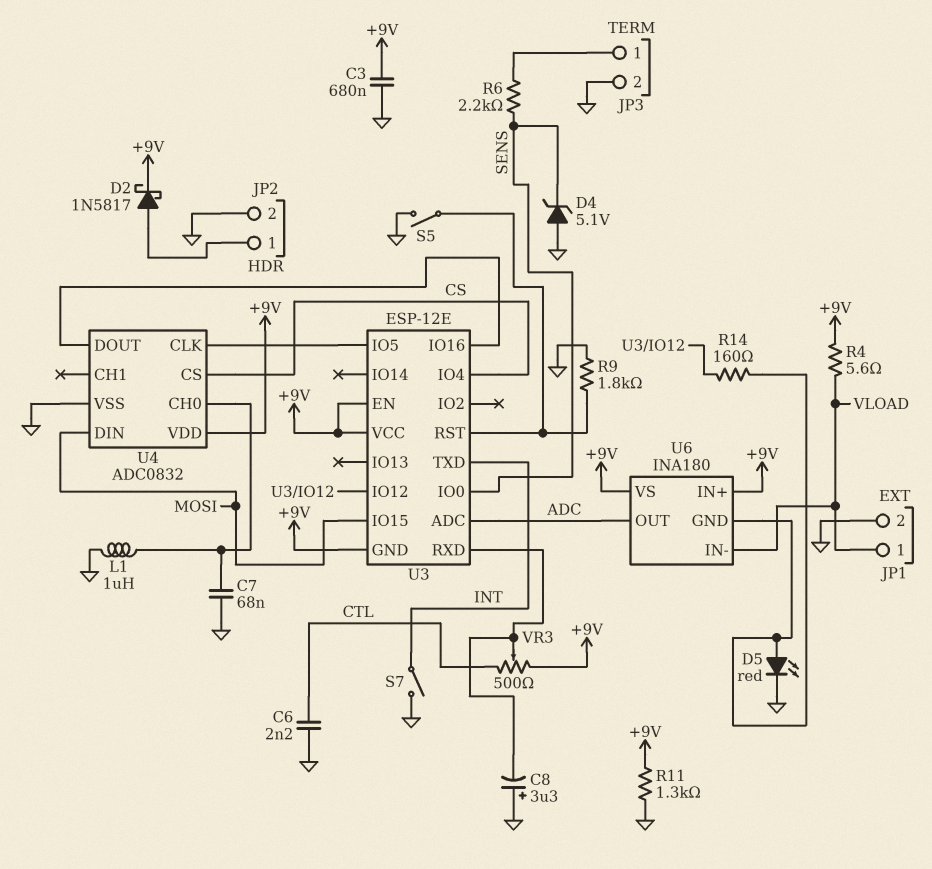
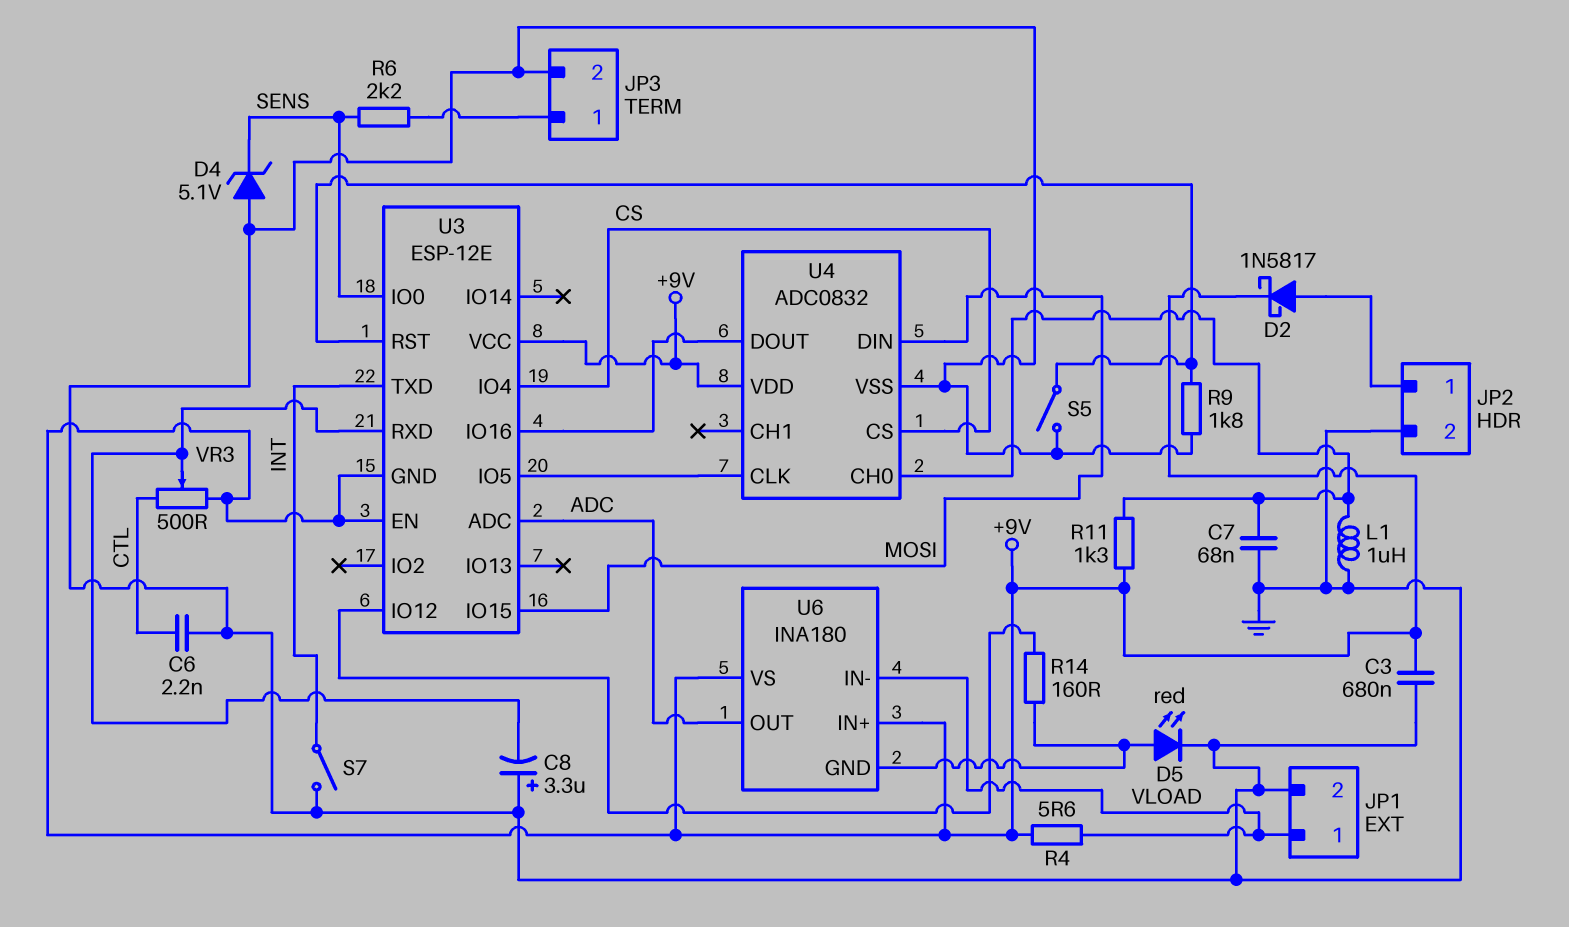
R11: 1.3k (+9V, GND) -> 1.3k (+9V, U4/CH0)

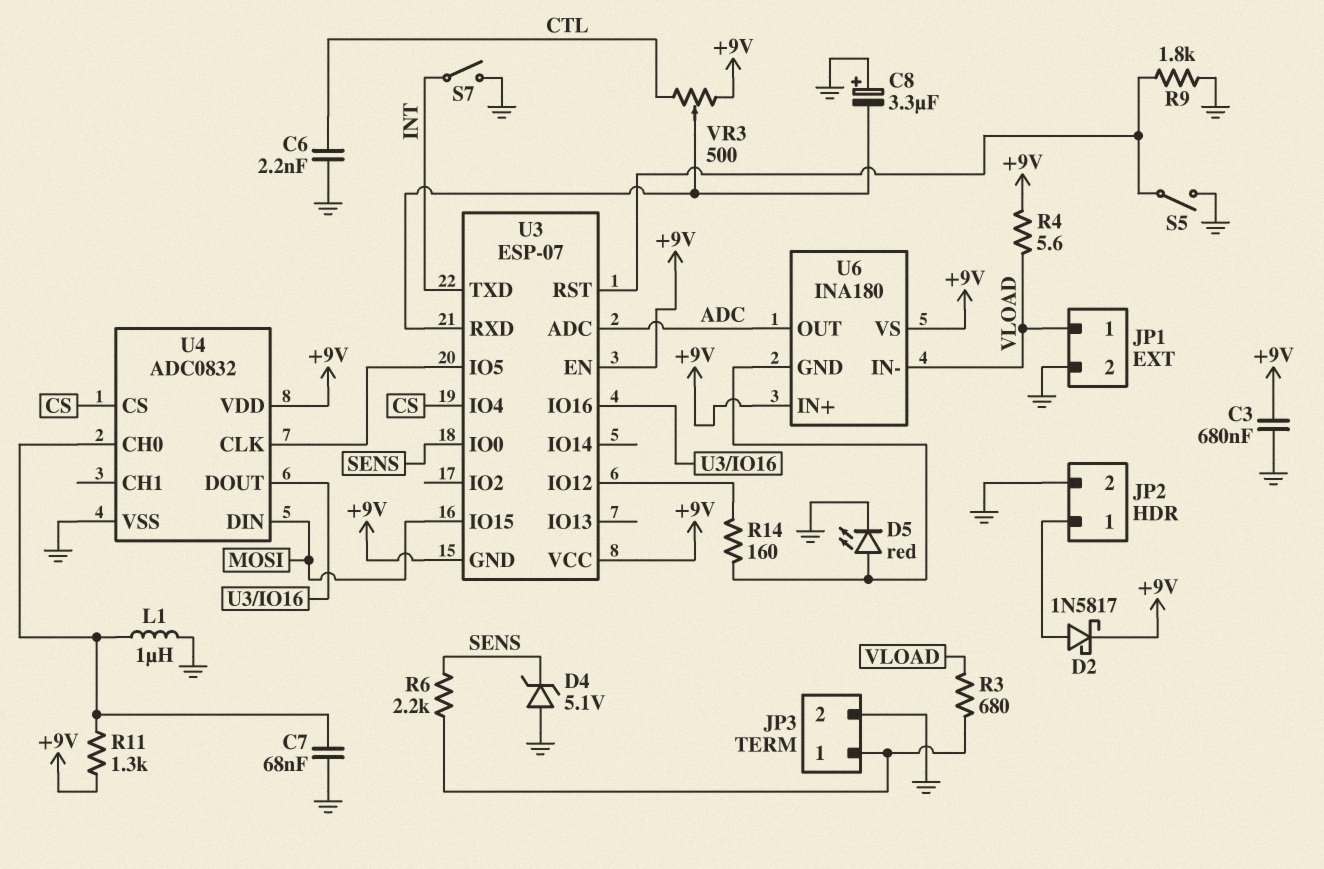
R3: none -> 680 (JP3/1, VLOAD)
U3: ESP-12E -> ESP-07

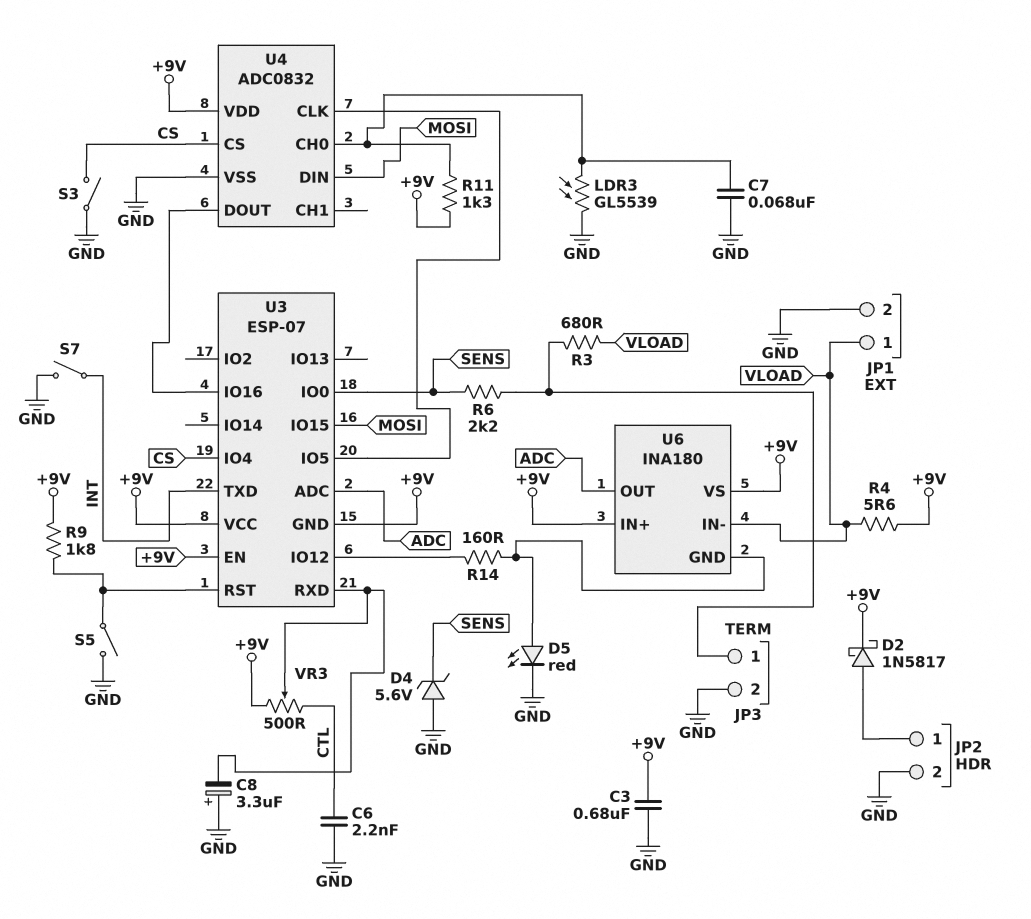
D4: zener 5.1V (A GND, K SENS) -> zener 5.6V (A GND, K SENS)
L1: 1uH (GND, U4/CH0) -> none
LDR3: none -> GL5539 (GND, U4/CH0)
R9: 1.8k (GND, U3/RST) -> 1.8k (+9V, U3/RST)
S3: none -> switch (CS, GND)

